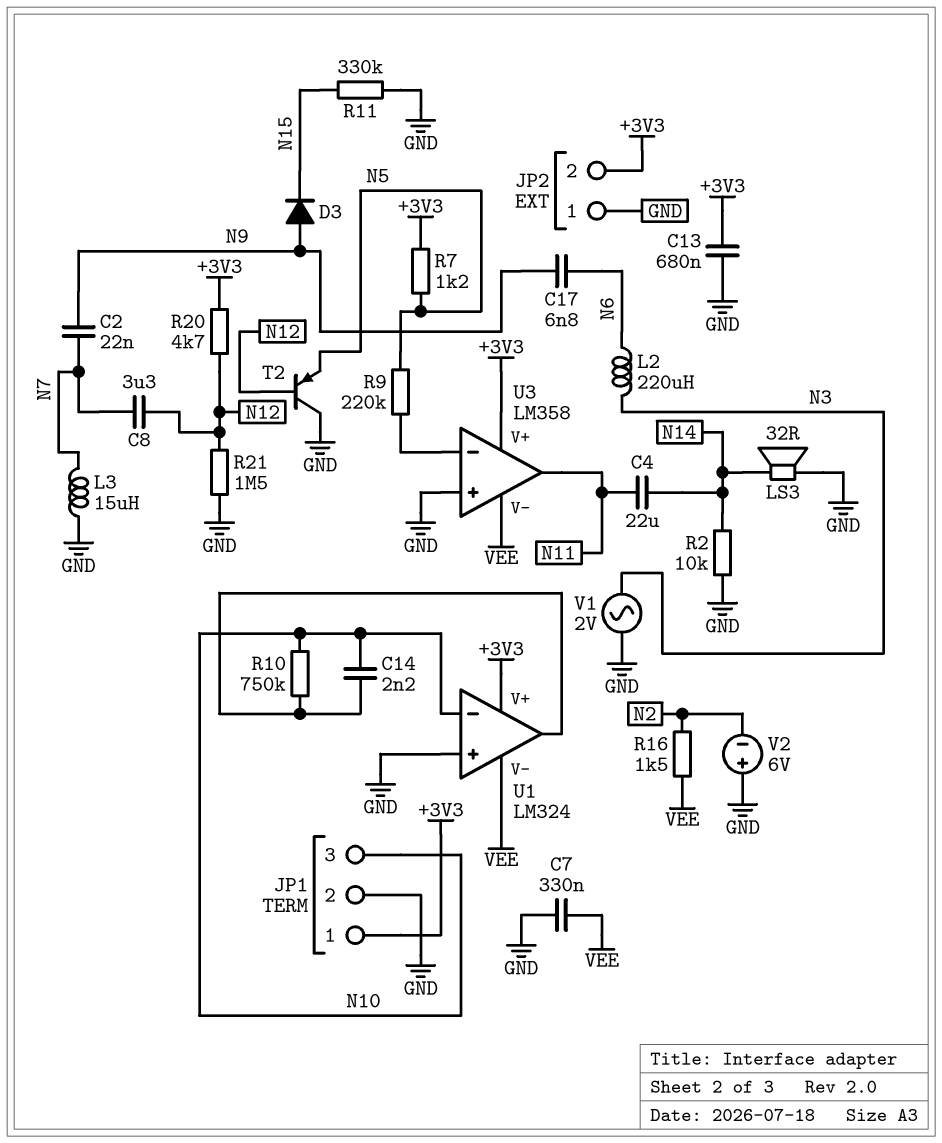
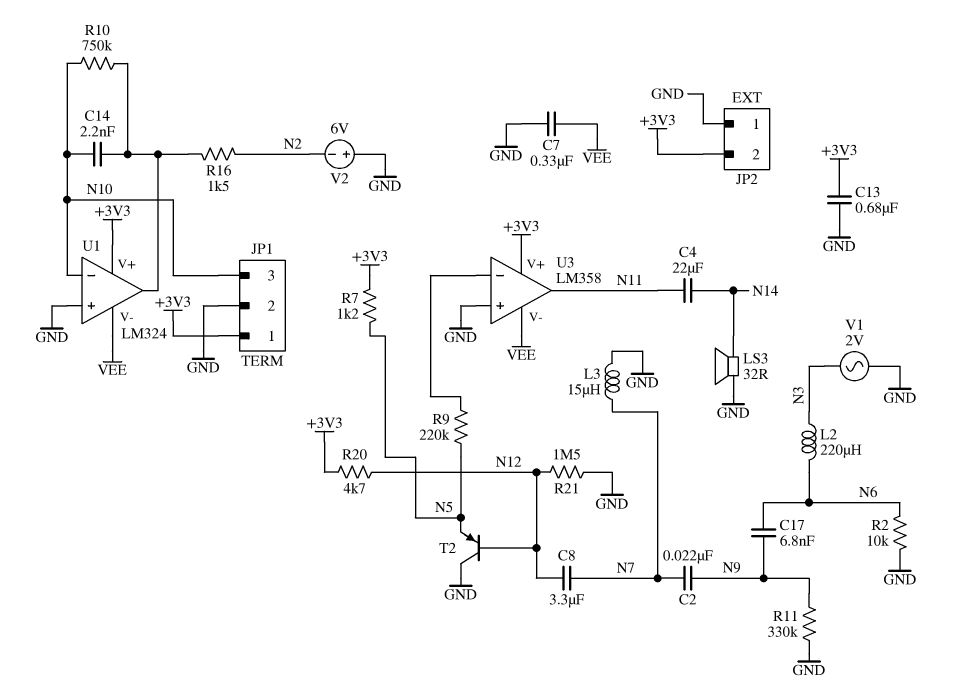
D3: diode (A N9, K N15) -> none
R2: 10k (GND, N14) -> 10k (GND, N6)
R11: 330k (GND, N15) -> 330k (GND, N9)
R16: 1.5k (N2, VEE) -> 1.5k (N2, U1/out)

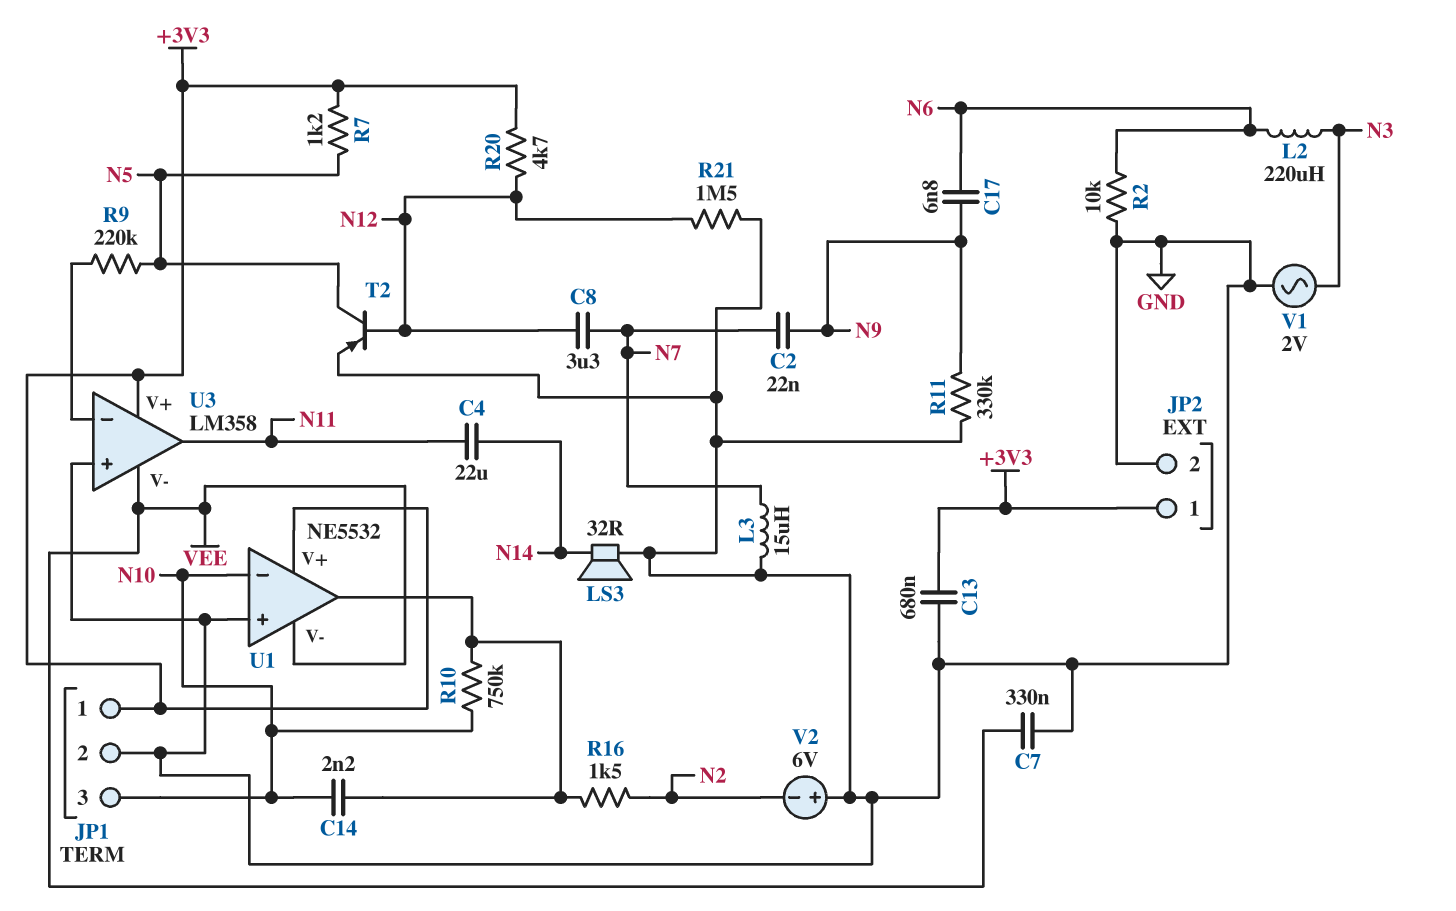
JP2 pin 1: GND -> +3V3
JP2 pin 2: +3V3 -> GND
T2: PNP (B N12, C GND, E N5) -> PNP (B N12, C N5, E GND)
U1: LM324 -> NE5532

